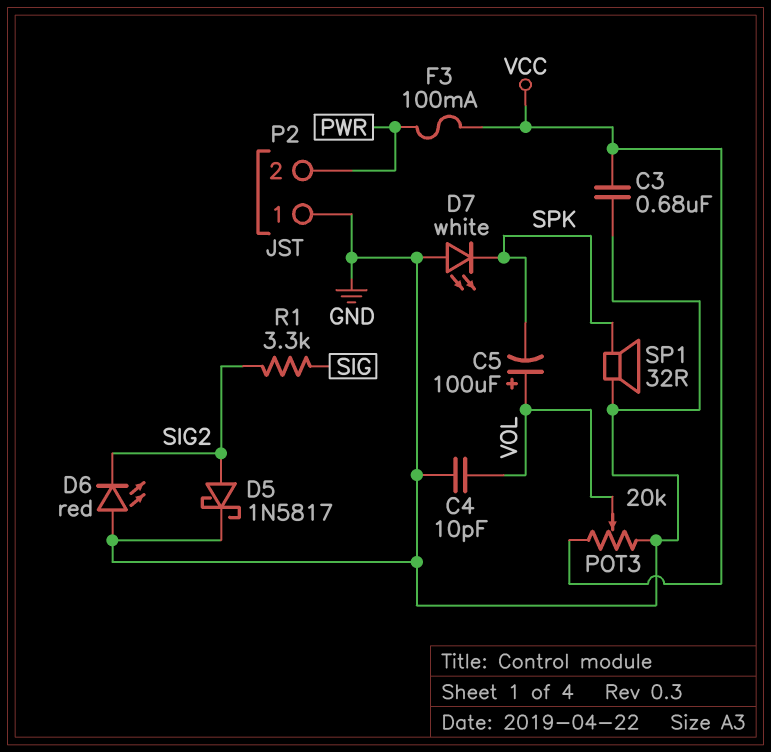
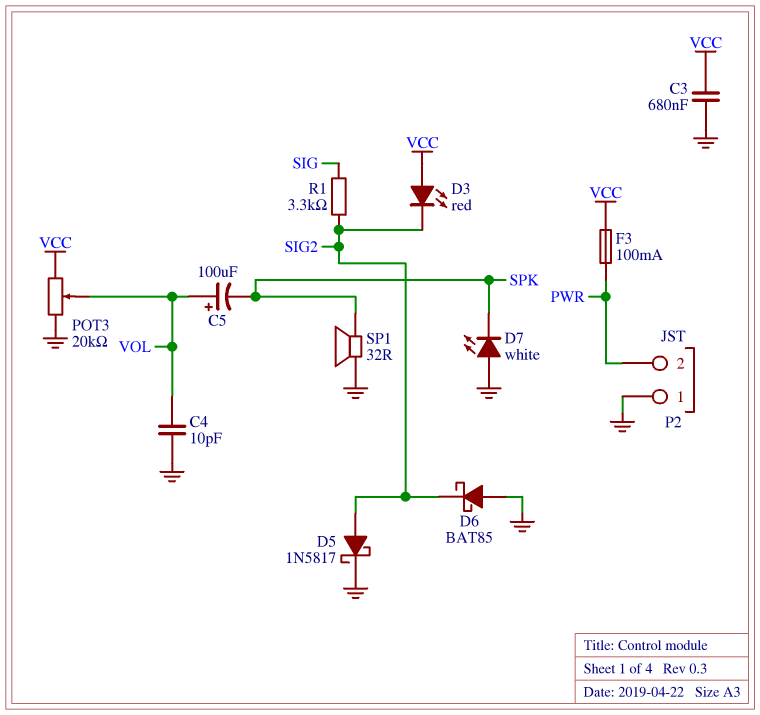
D3: none -> LED red (A VCC, K SIG2)
D6: LED red (A GND, K SIG2) -> schottky BAT85 (A GND, K SIG2)

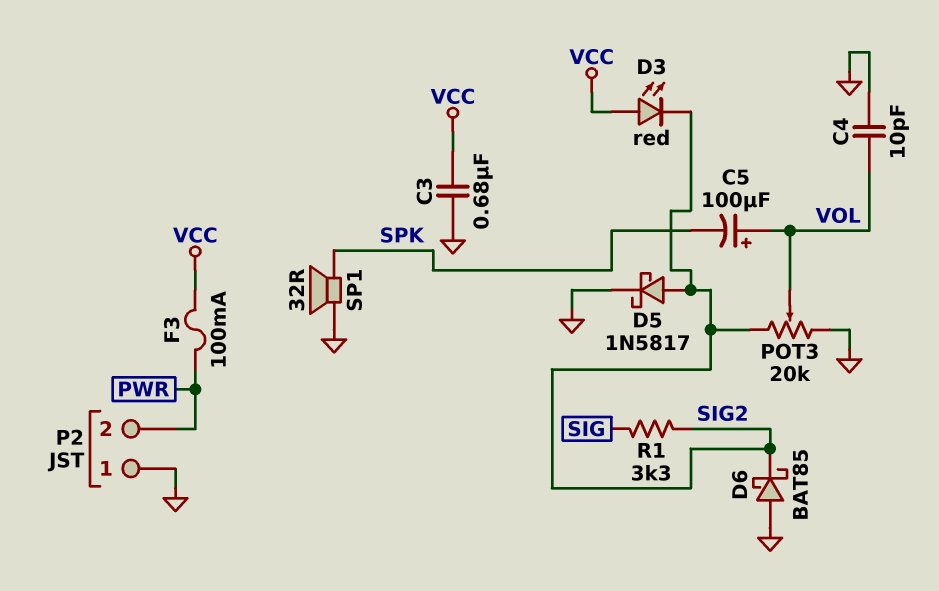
D7: LED white (A GND, K SPK) -> none
POT3: 20k (GND, VCC, wiper VOL) -> 20k (GND, SIG2, wiper VOL)

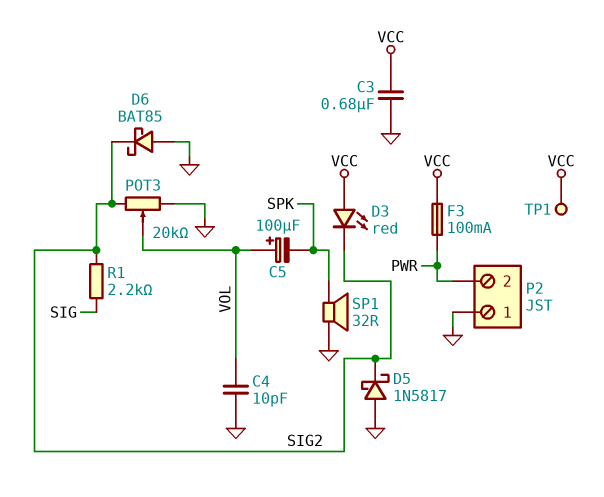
D5: schottky 1N5817 (A SIG2, K GND) -> schottky 1N5817 (A GND, K SIG2)
R1: 3.3k (SIG, SIG2) -> 2.2k (SIG, SIG2)
TP1: none -> test point (VCC)

